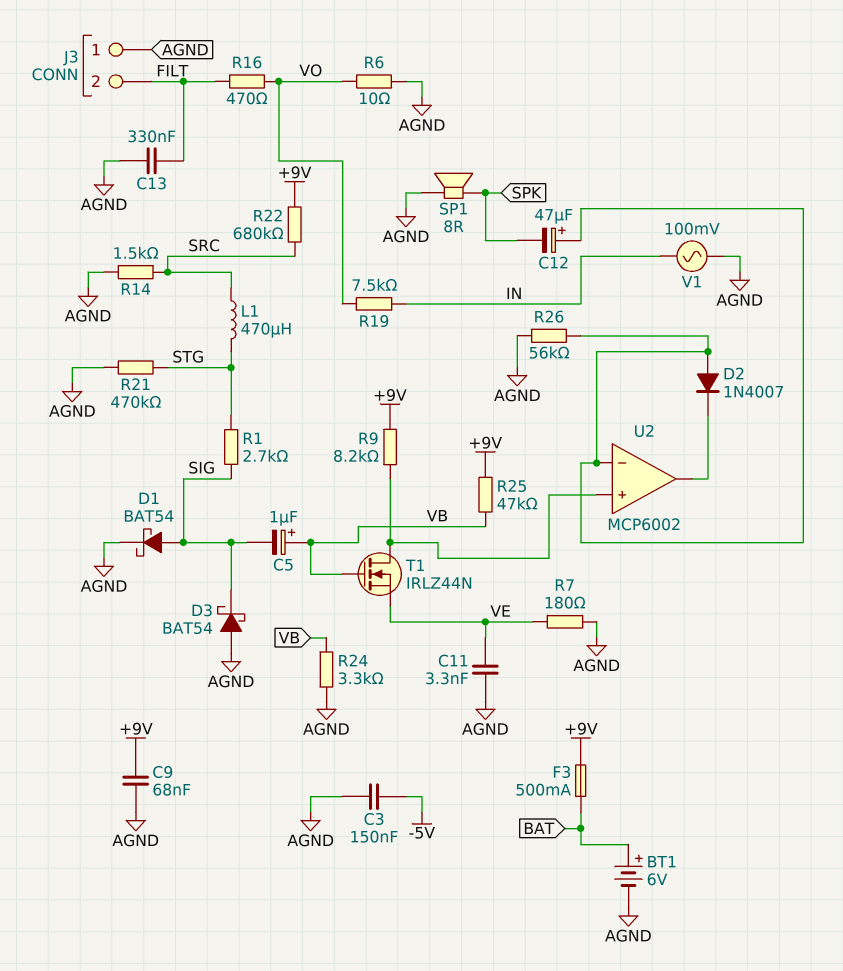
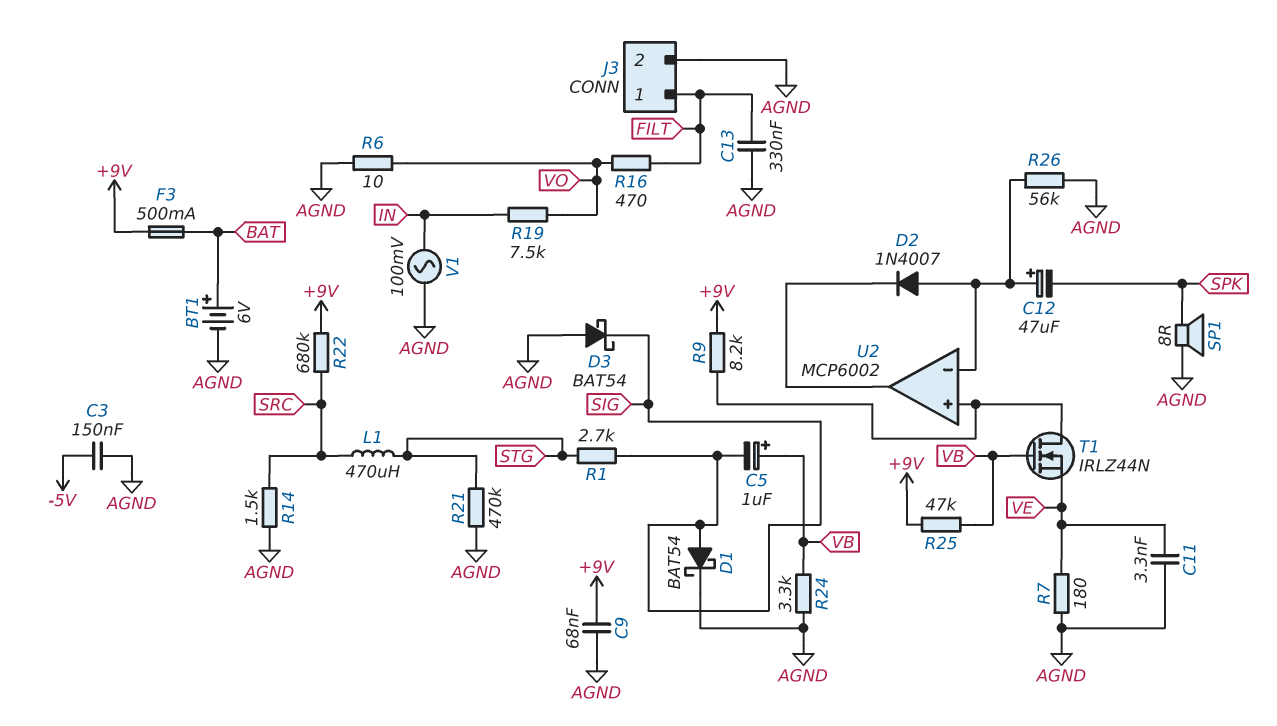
J3 pin 1: AGND -> FILT
J3 pin 2: FILT -> AGND

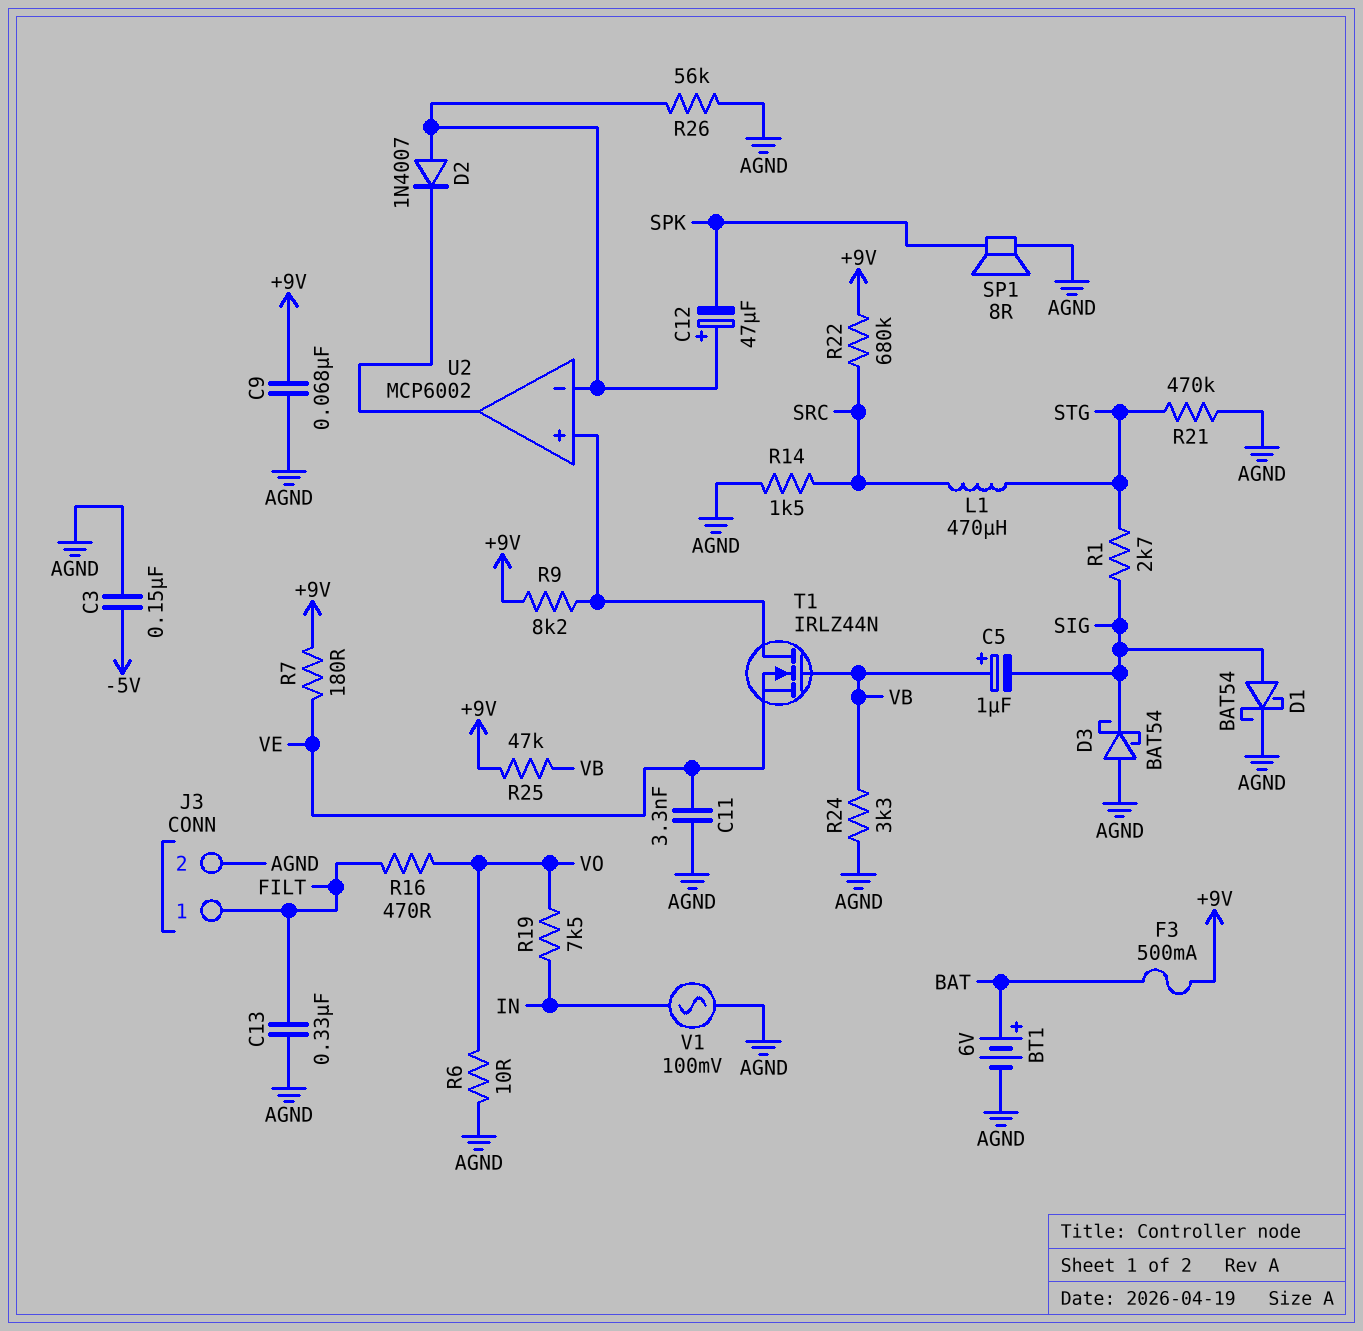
R7: 180 (AGND, VE) -> 180 (+9V, VE)

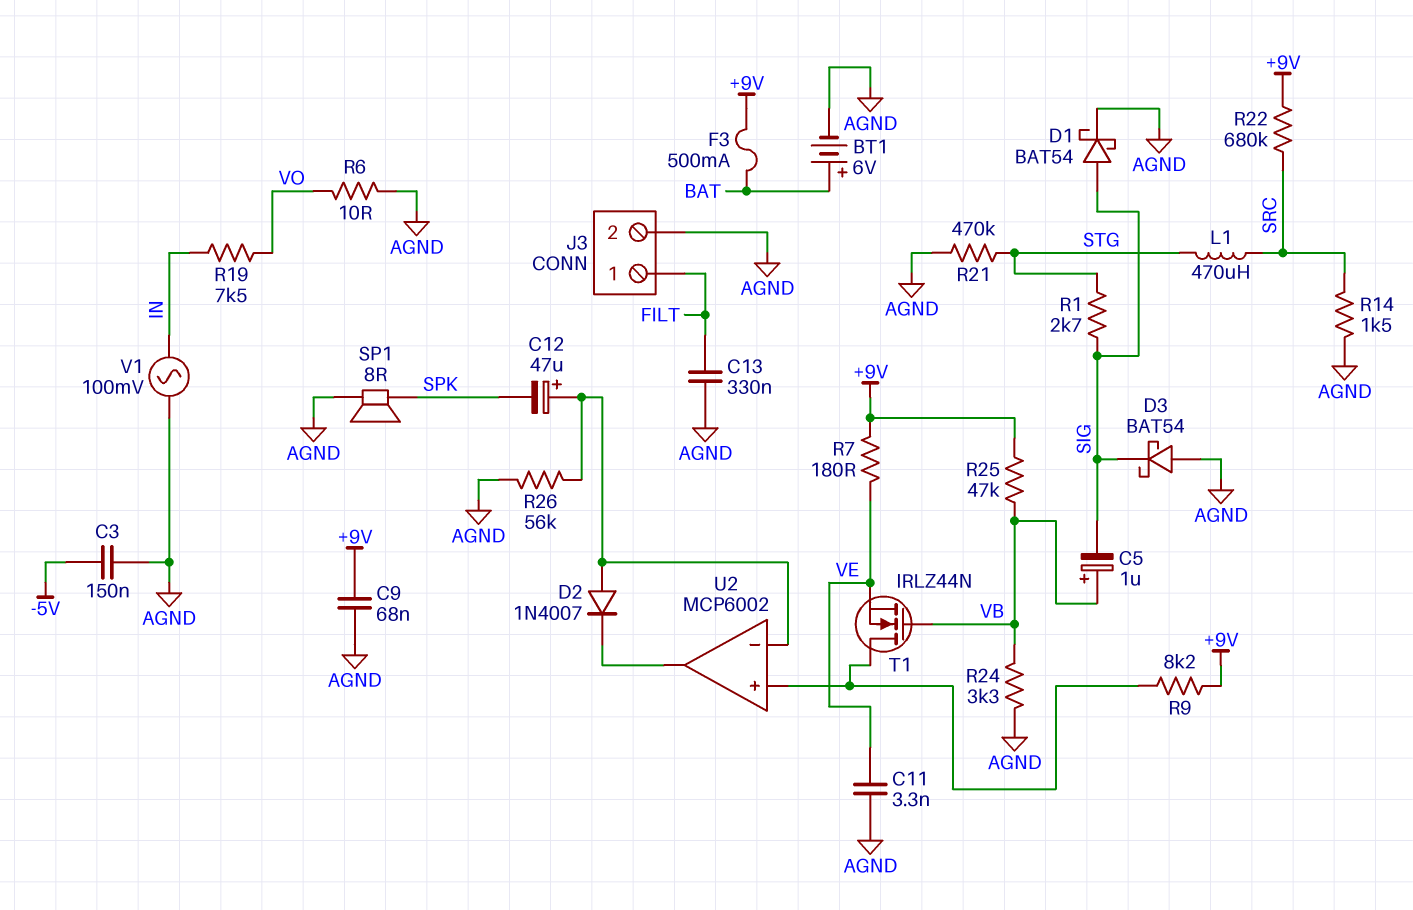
R16: 470 (FILT, VO) -> none

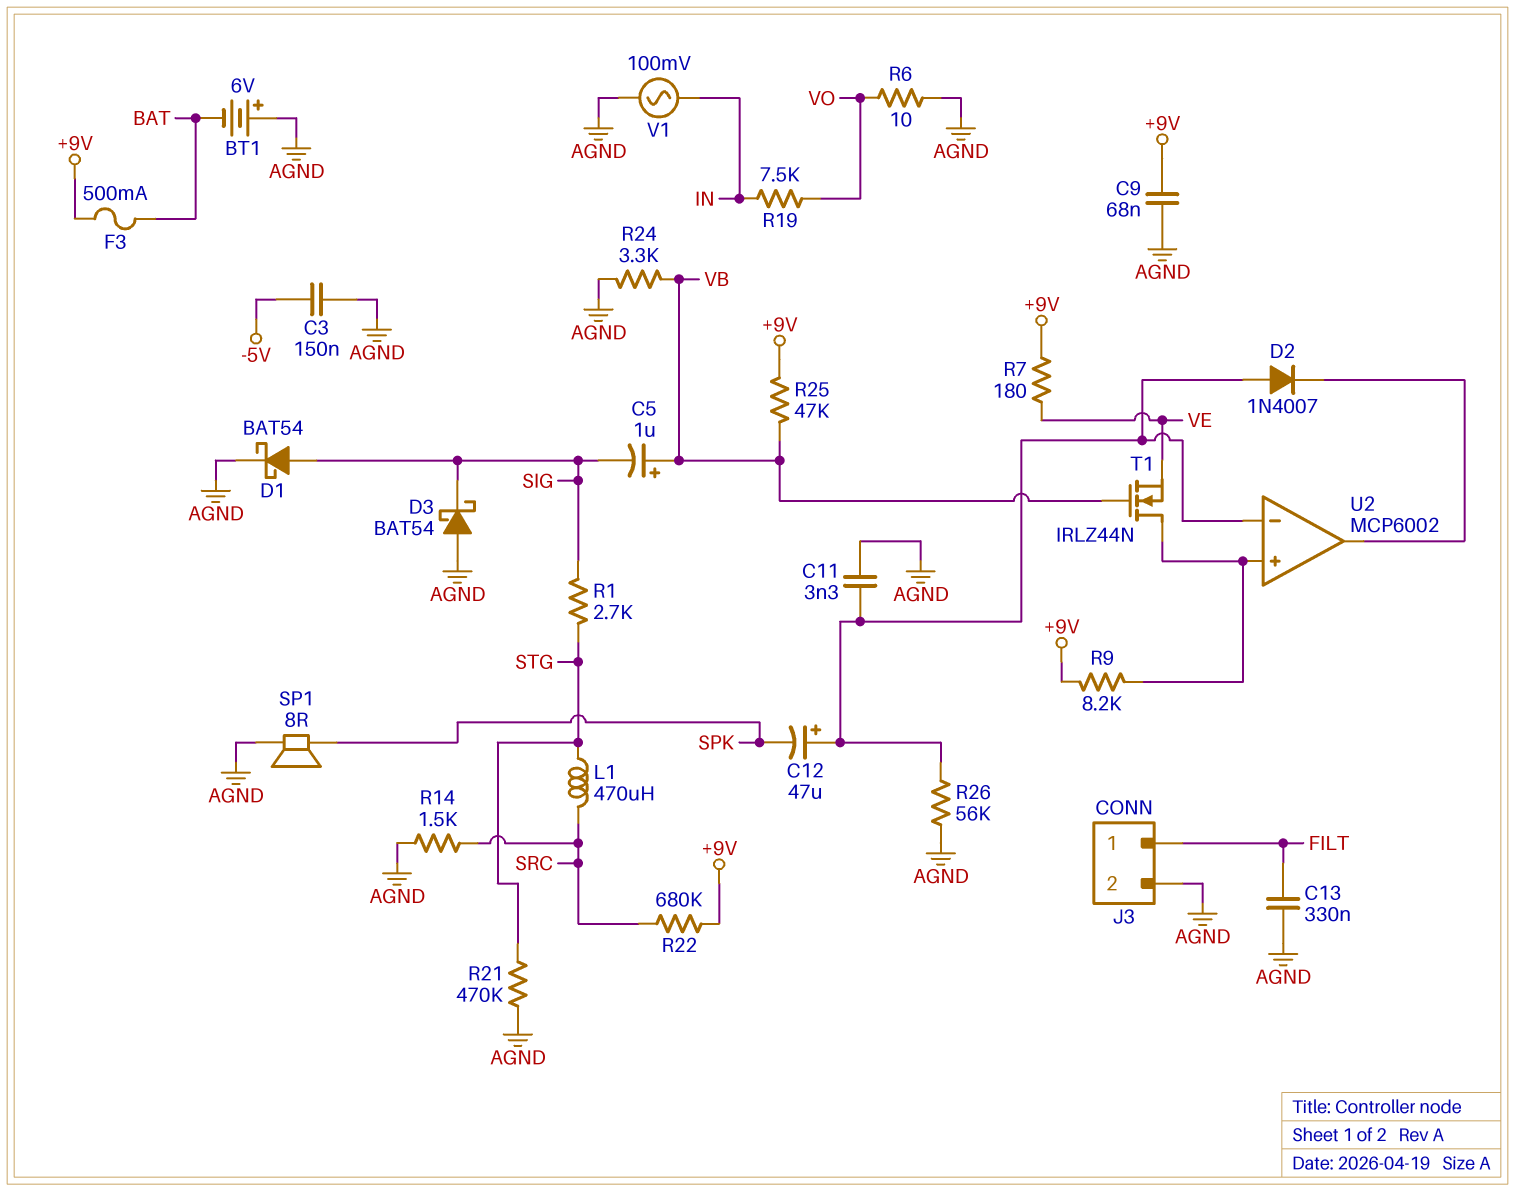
BT1: 6V (plus BAT, minus AGND) -> 6V (plus AGND, minus BAT)
C11: 3.3nF (AGND, VE) -> 3.3nF (AGND, U2/in-)

